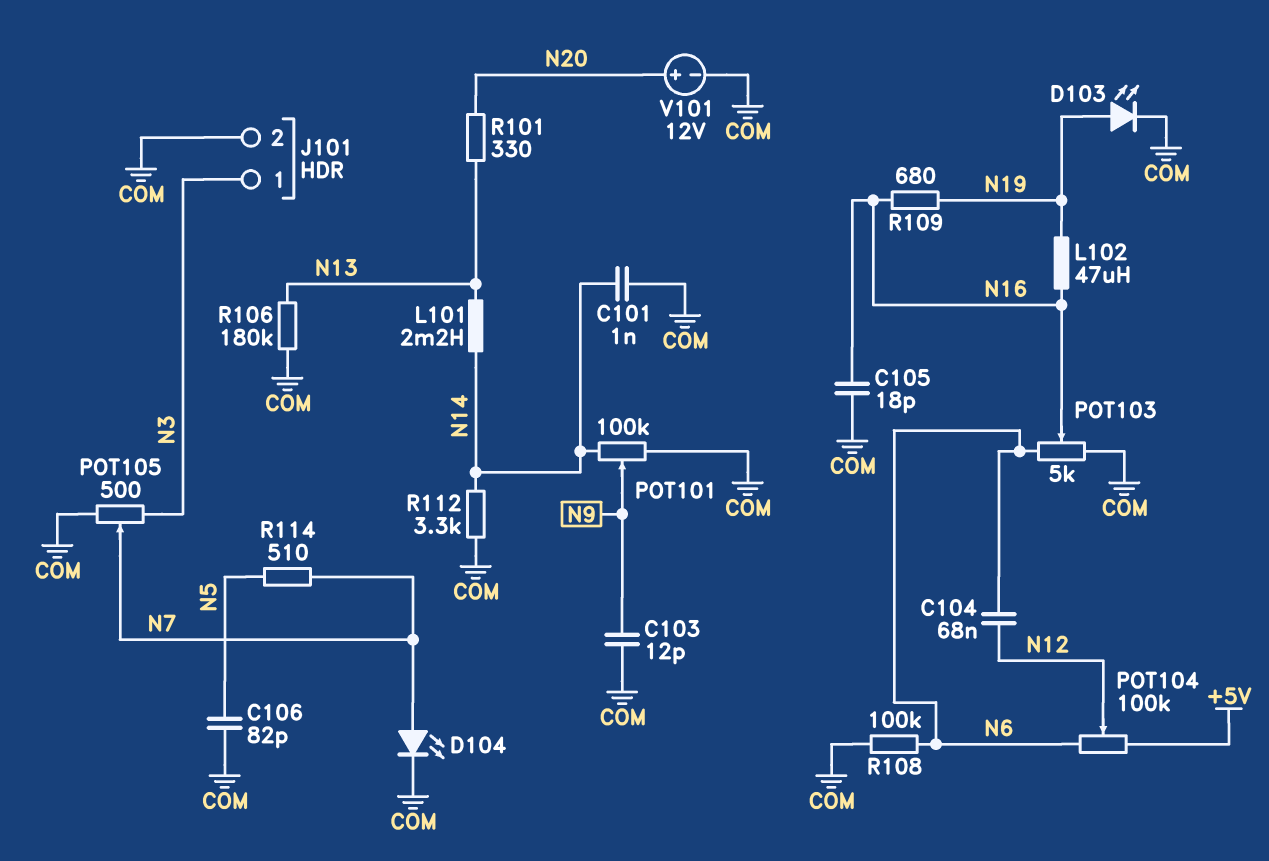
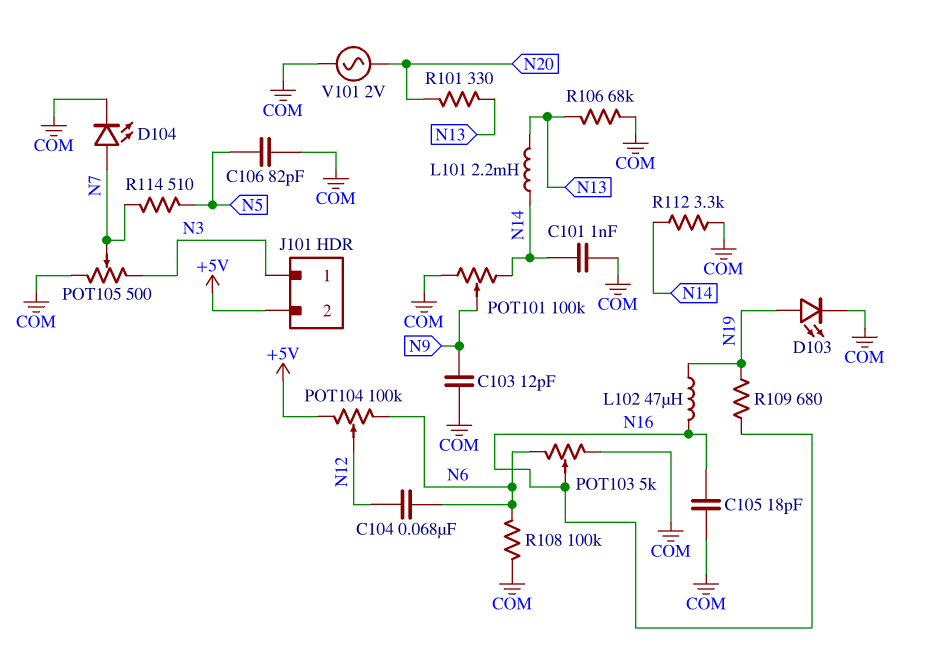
J101 pin 2: COM -> +5V
R106: 180k (COM, N13) -> 68k (COM, N13)
V101: 12V (plus N20, minus COM) -> AC 2V (COM, N20)

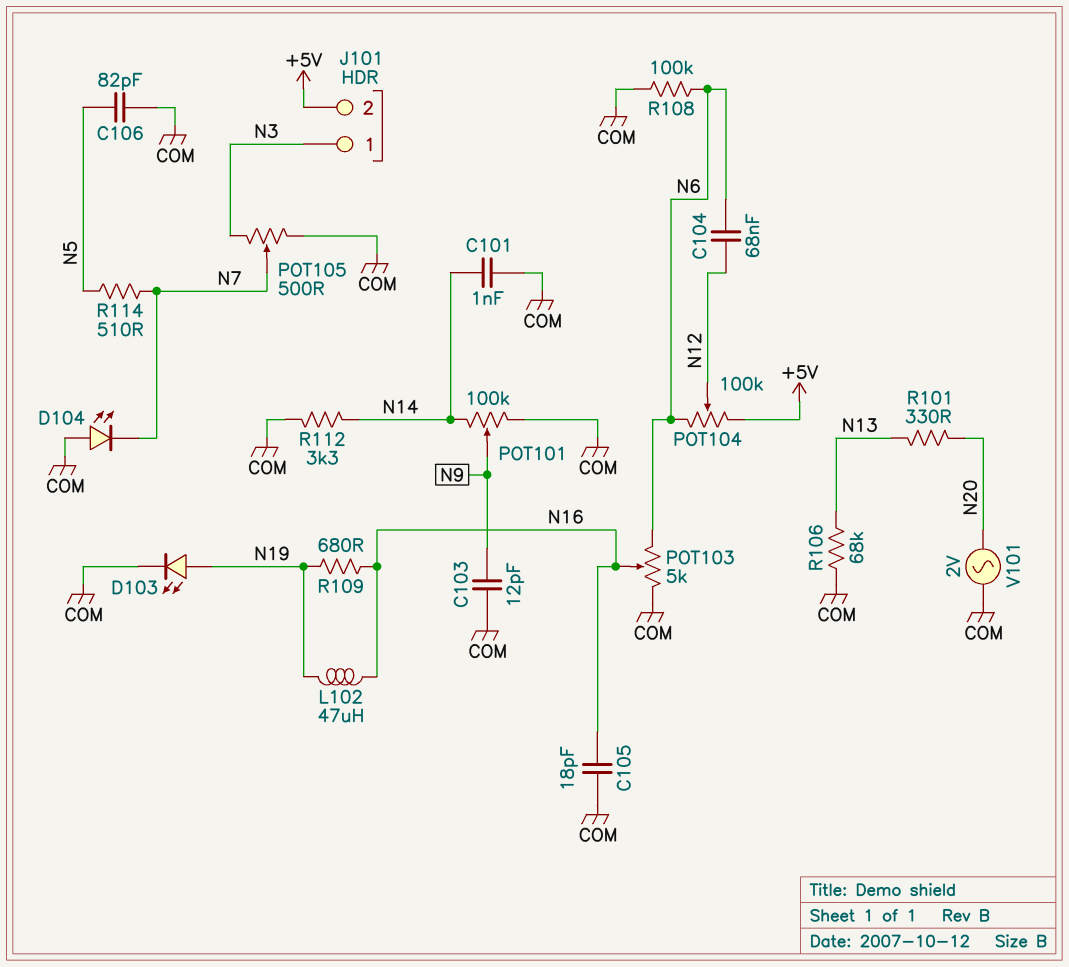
D104: LED (A N7, K COM) -> LED (A COM, K N7)
L101: 2.2mH (N13, N14) -> none

